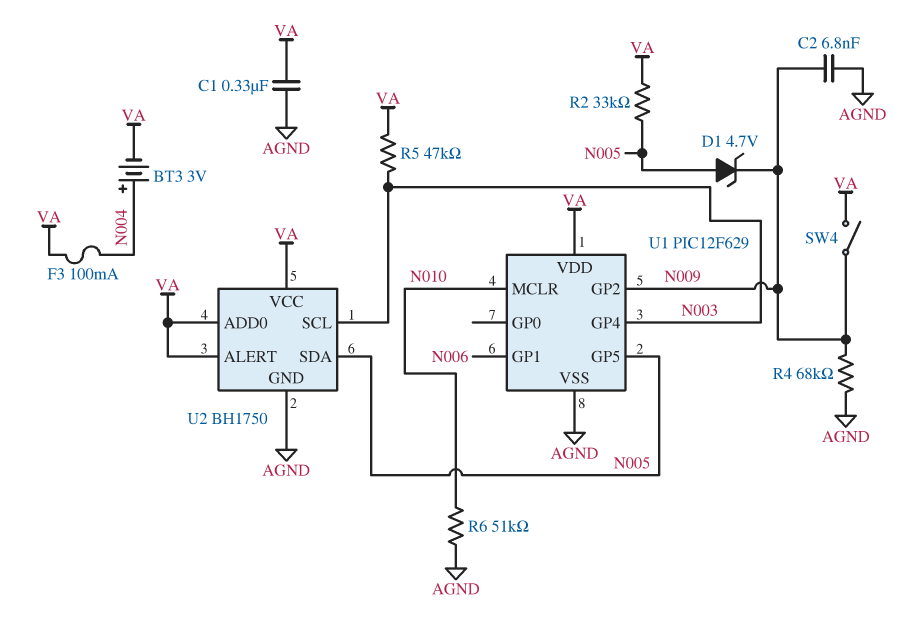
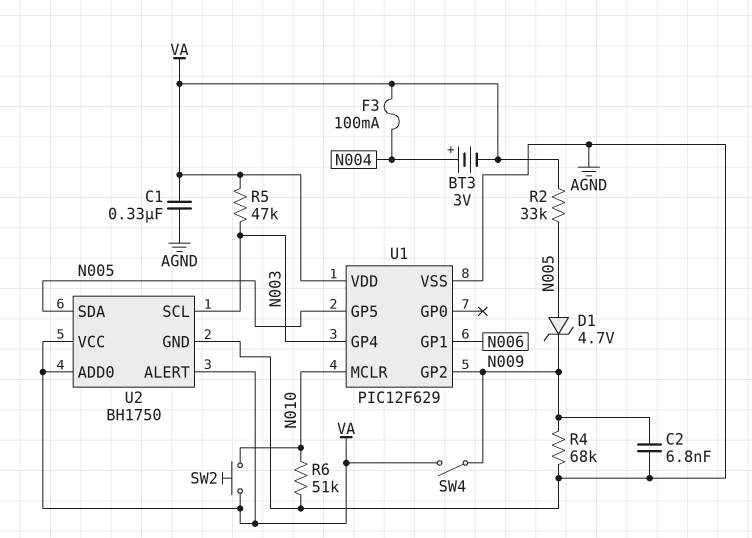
SW2: none -> button (N010, VA)

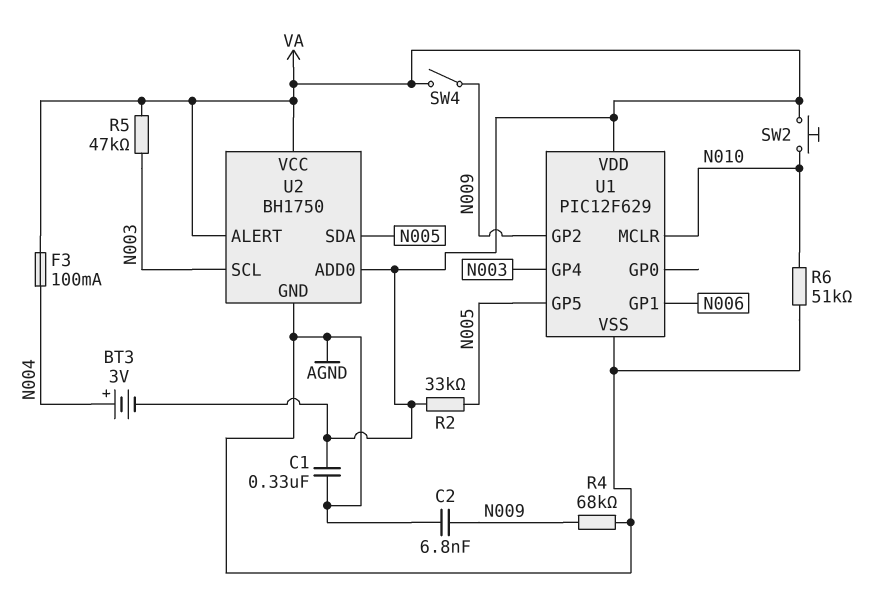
D1: zener 4.7V (A N005, K N009) -> none

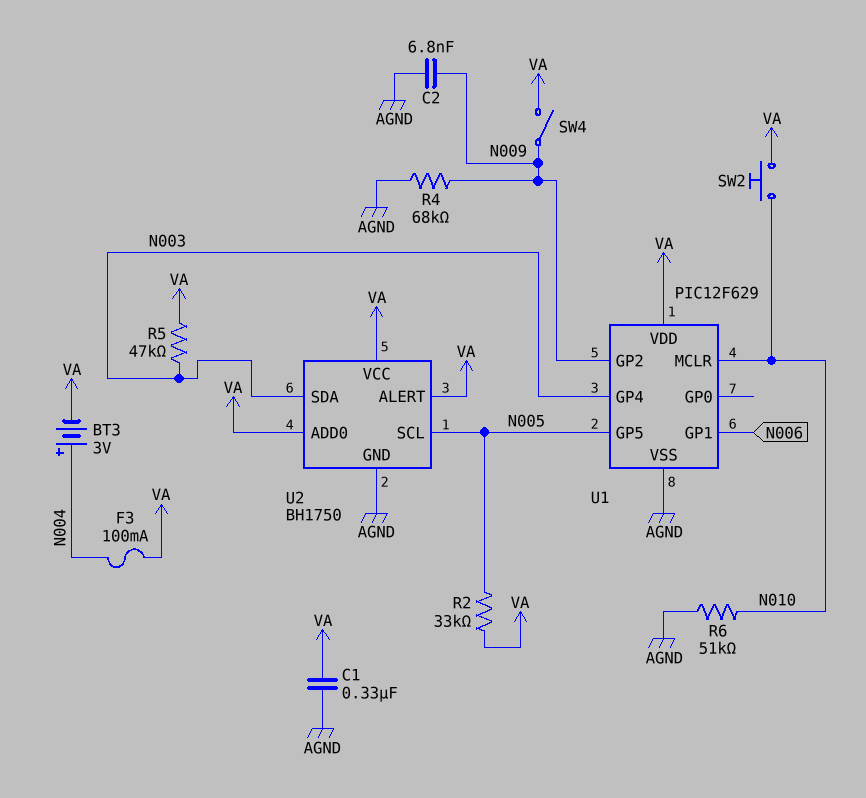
U2 pin SCL: N003 -> N005
U2 pin SDA: N005 -> N003

